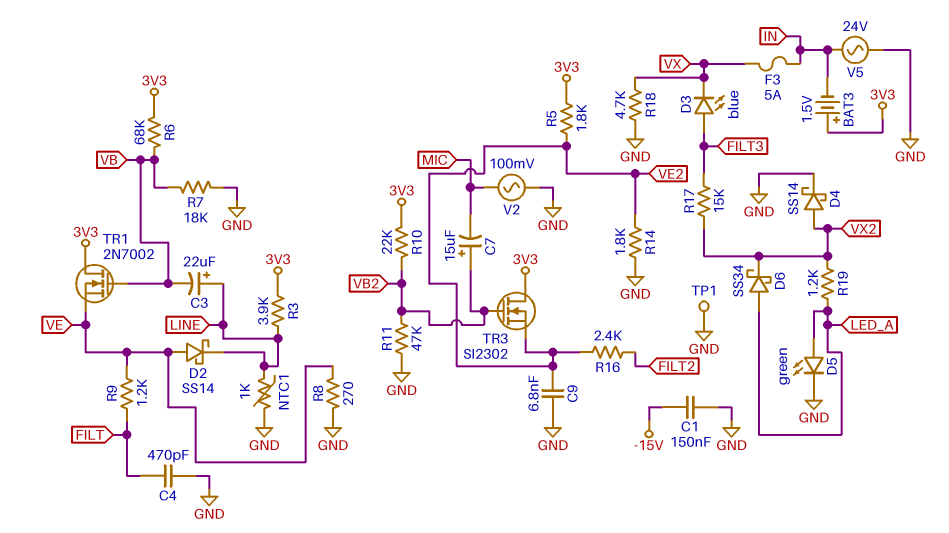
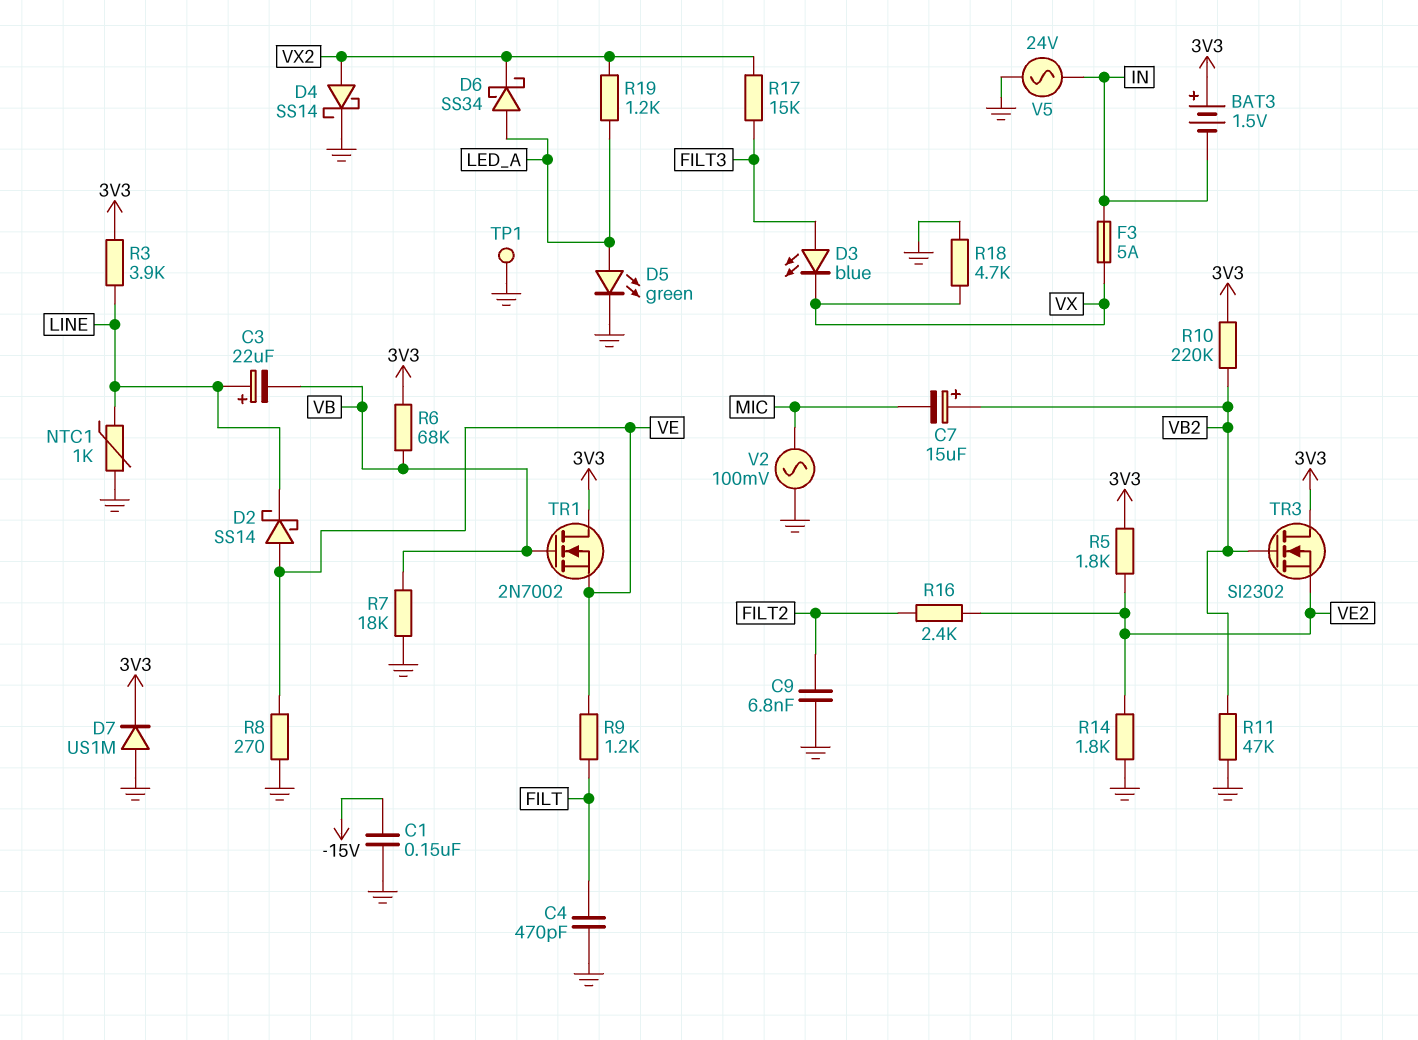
C9: 6.8nF (GND, VE2) -> 6.8nF (FILT2, GND)
D7: none -> diode US1M (A GND, K 3V3)
R10: 22k (3V3, VB2) -> 220k (3V3, VB2)

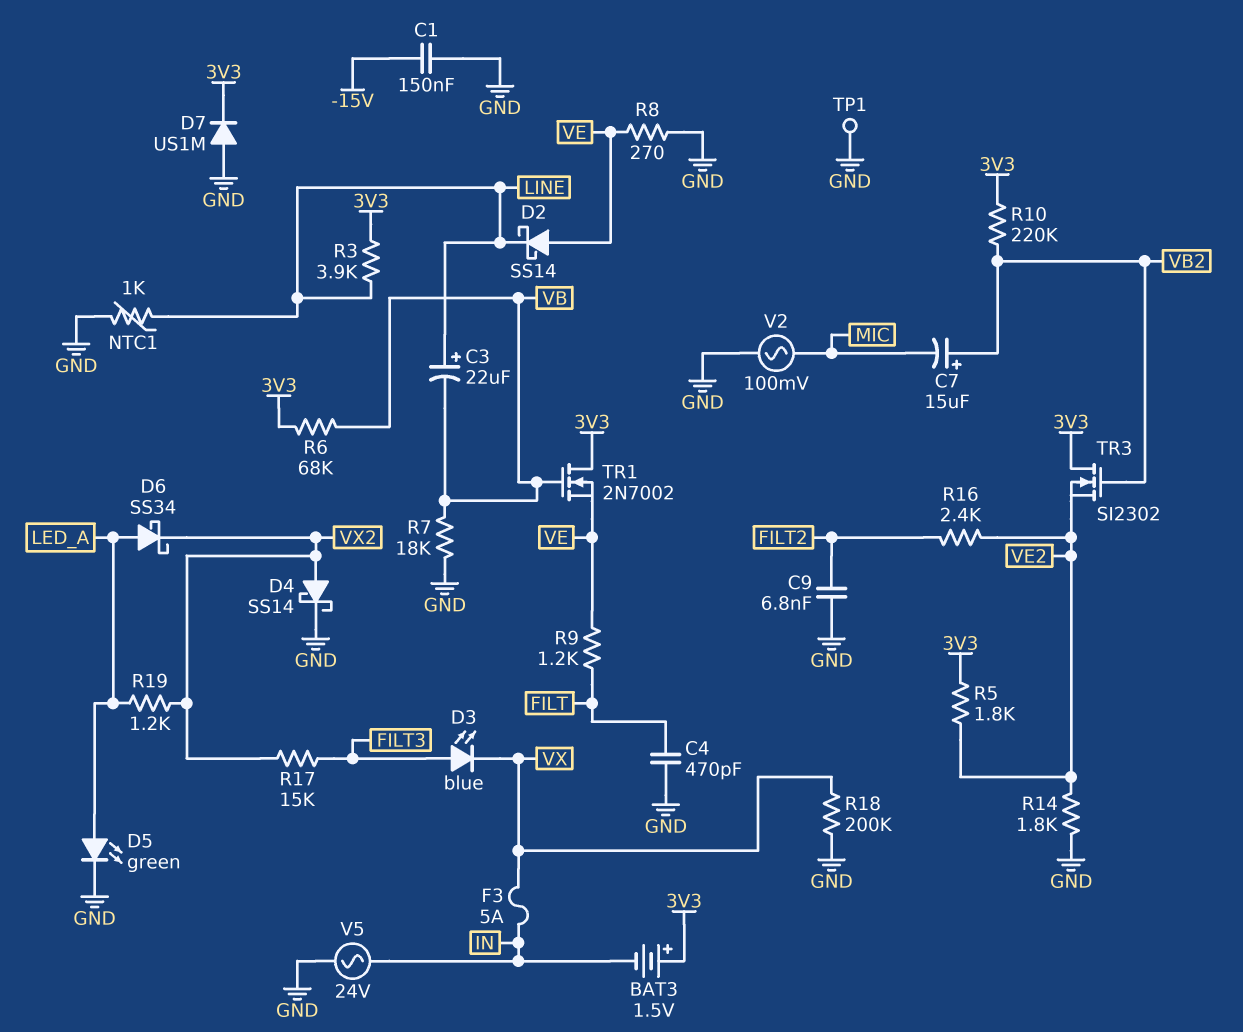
R11: 47k (GND, VB2) -> none
R18: 4.7k (GND, VX) -> 200k (GND, VX)

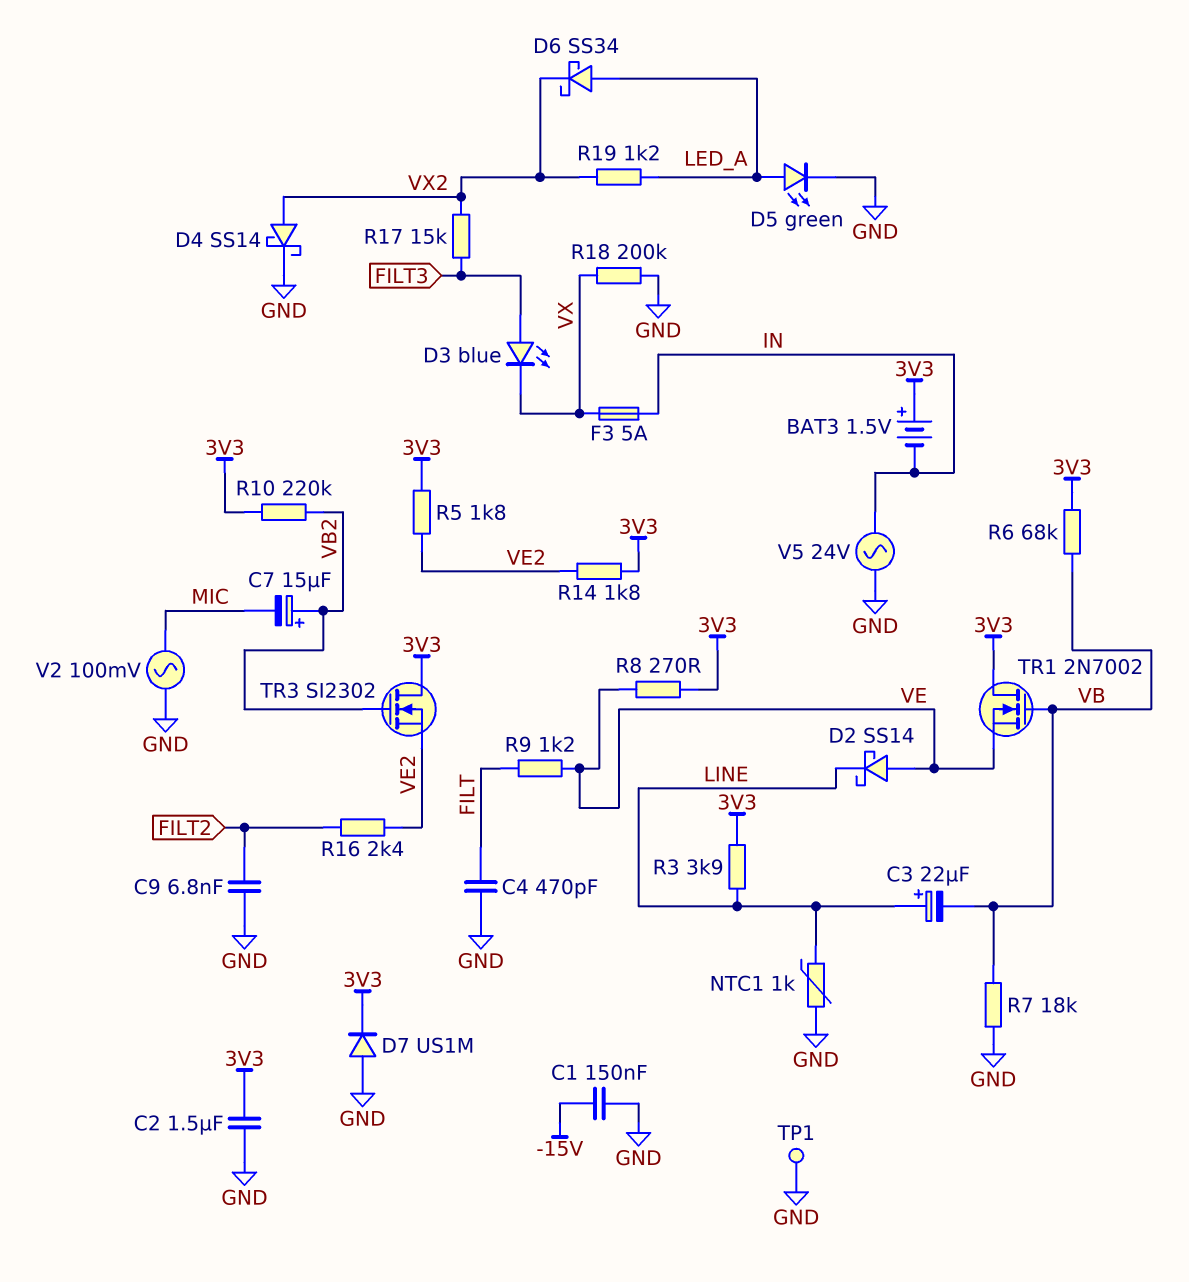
C2: none -> 1.5uF (3V3, GND)
R8: 270 (GND, VE) -> 270 (3V3, VE)
R14: 1.8k (GND, VE2) -> 1.8k (3V3, VE2)

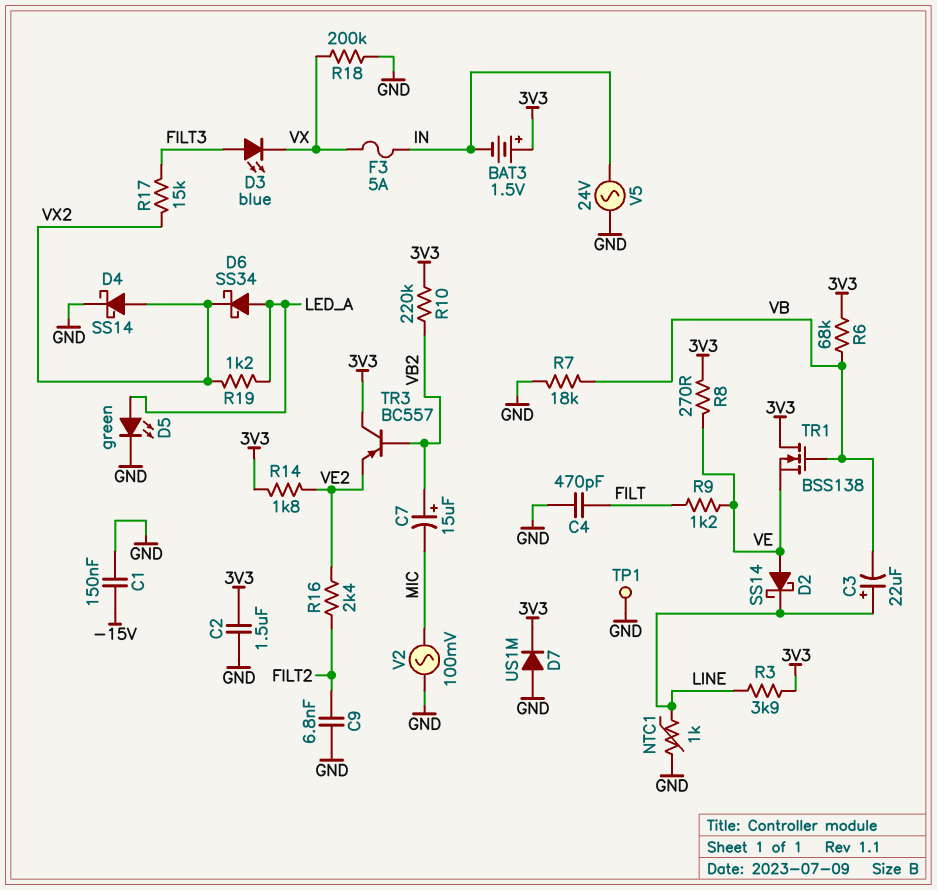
R5: 1.8k (3V3, VE2) -> none
TR1: NMOS 2N7002 (G VB, D 3V3, S VE) -> NMOS BSS138 (G VB, D 3V3, S VE)
TR3: NMOS SI2302 (G VB2, D 3V3, S VE2) -> PNP BC557 (B VB2, C 3V3, E VE2)

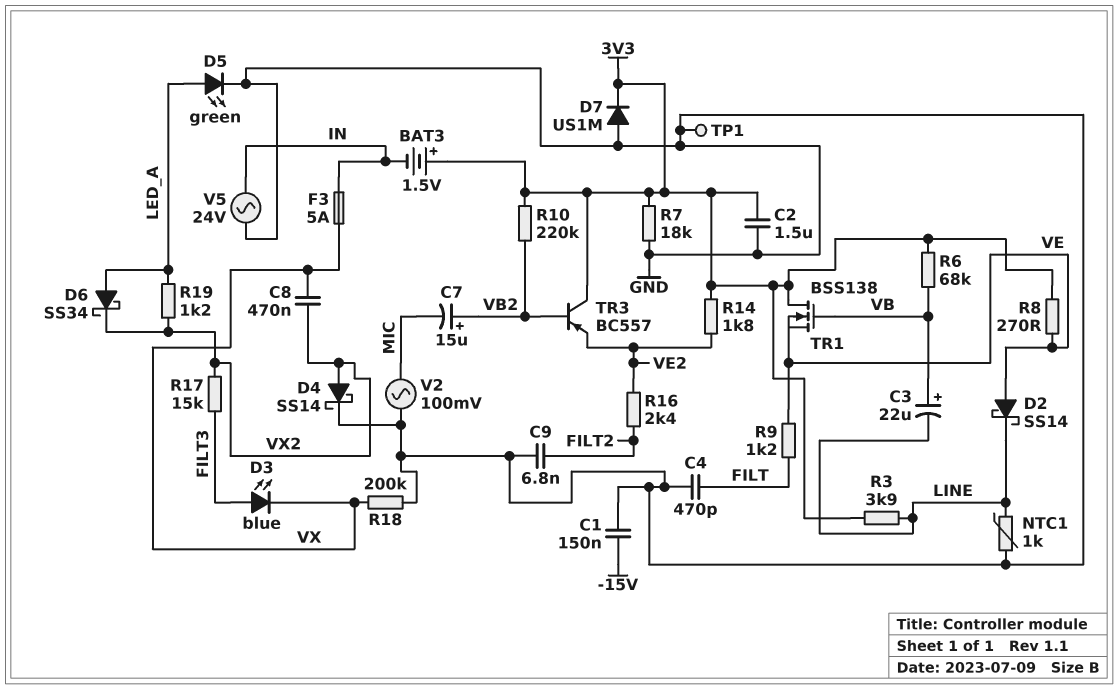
C3: 22uF (plus LINE, minus VB) -> 22uF (plus VB, minus LINE)
C8: none -> 470nF (VX, VX2)
R7: 18k (GND, VB) -> 18k (3V3, GND)

